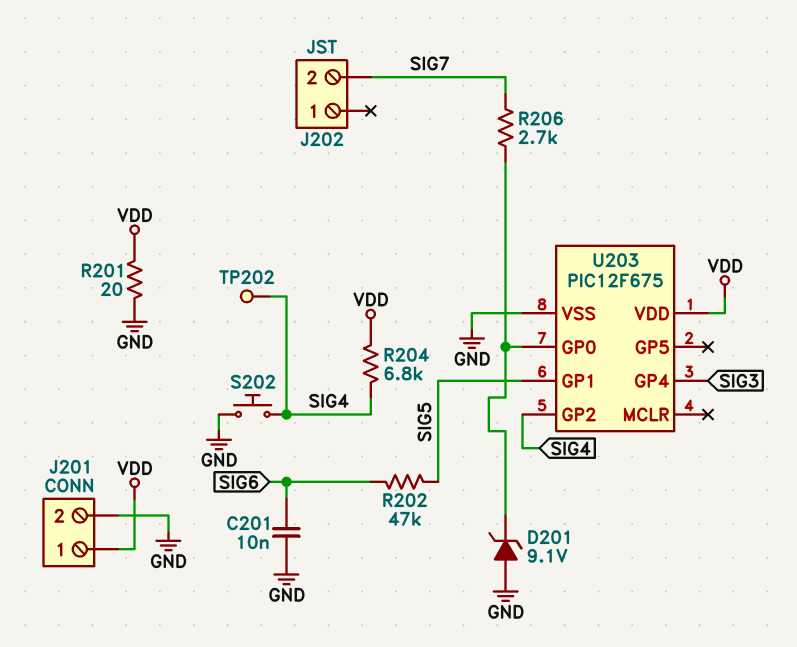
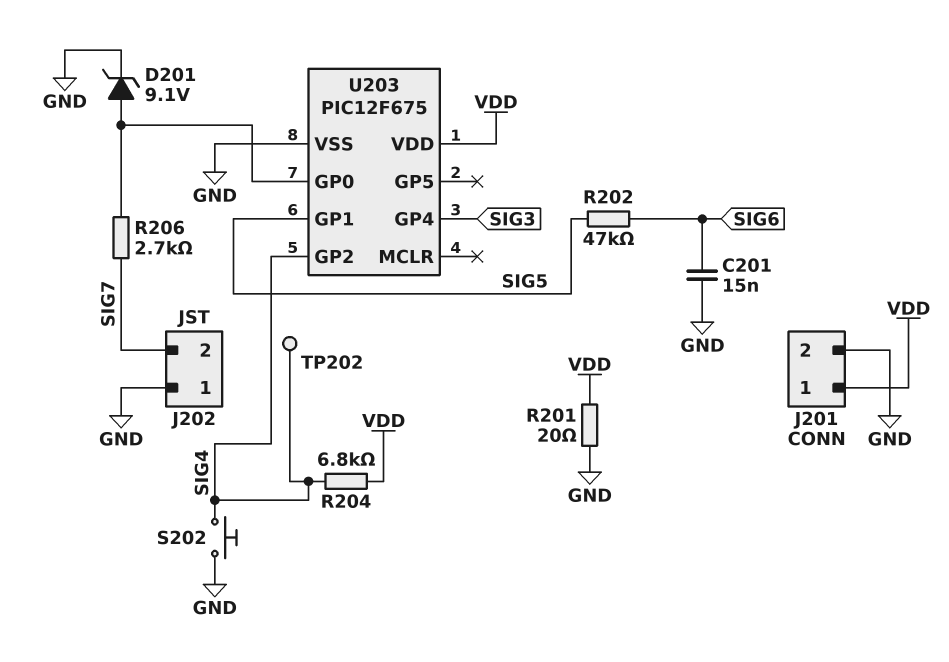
C201: 10nF (GND, SIG6) -> 15nF (GND, SIG6)
D201: zener 9.1V (A GND, K U203/GP0) -> zener 9.1V (A U203/GP0, K GND)
J202 pin 1: none -> GND

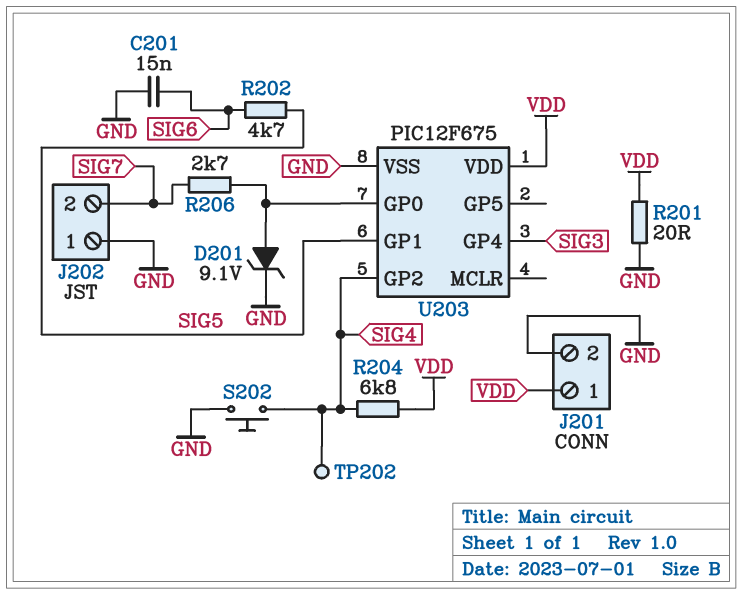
R202: 47k (SIG5, SIG6) -> 4.7k (SIG5, SIG6)

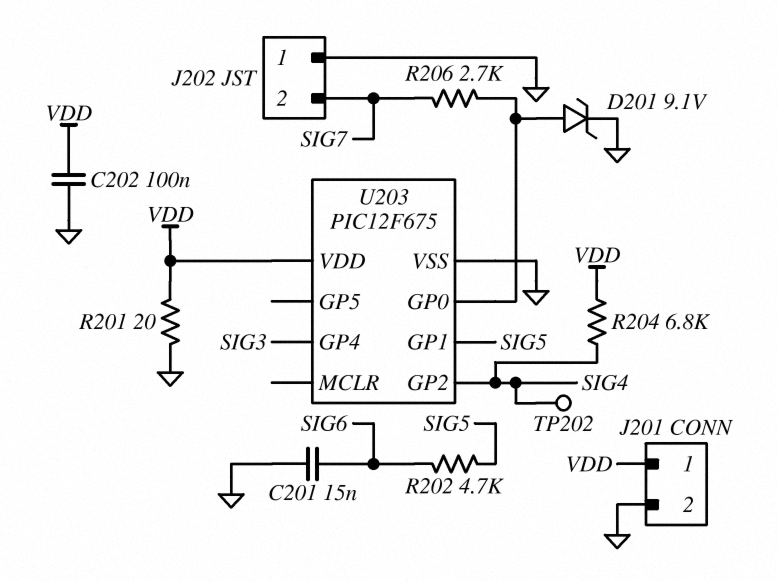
C202: none -> 100nF (GND, VDD)
S202: button (GND, SIG4) -> none

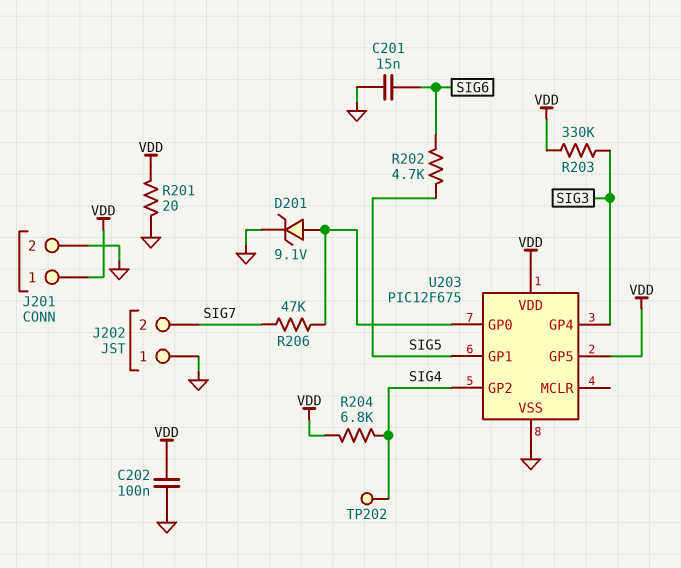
R203: none -> 330k (SIG3, VDD)
R206: 2.7k (SIG7, U203/GP0) -> 47k (SIG7, U203/GP0)
U203 pin GP5: none -> VDD

